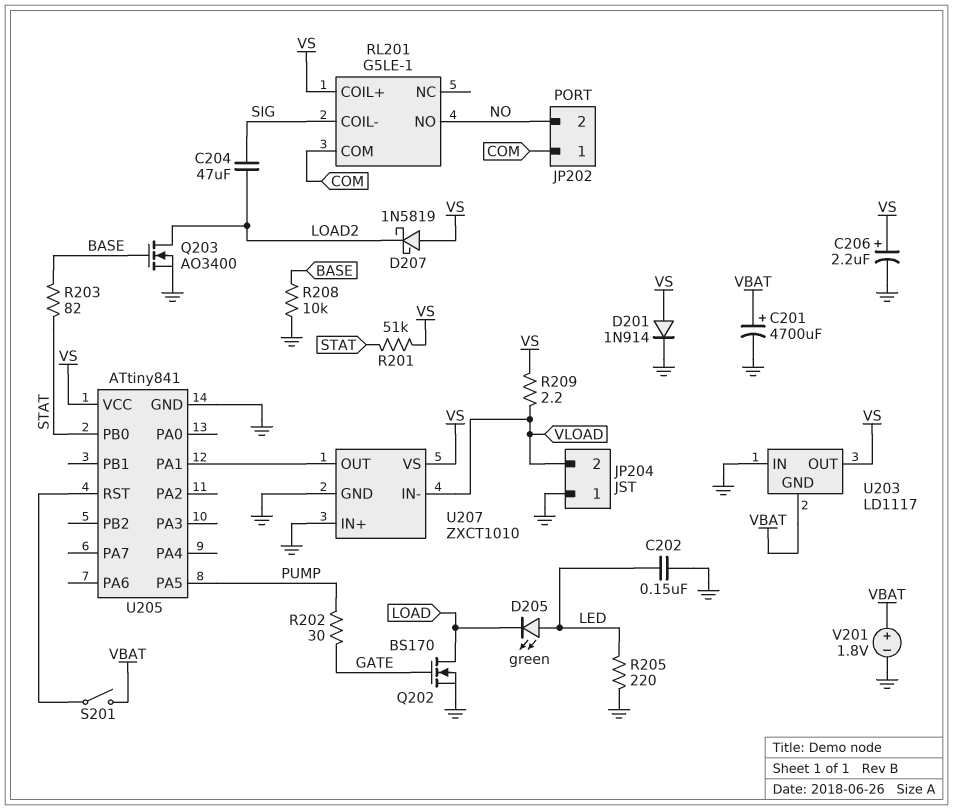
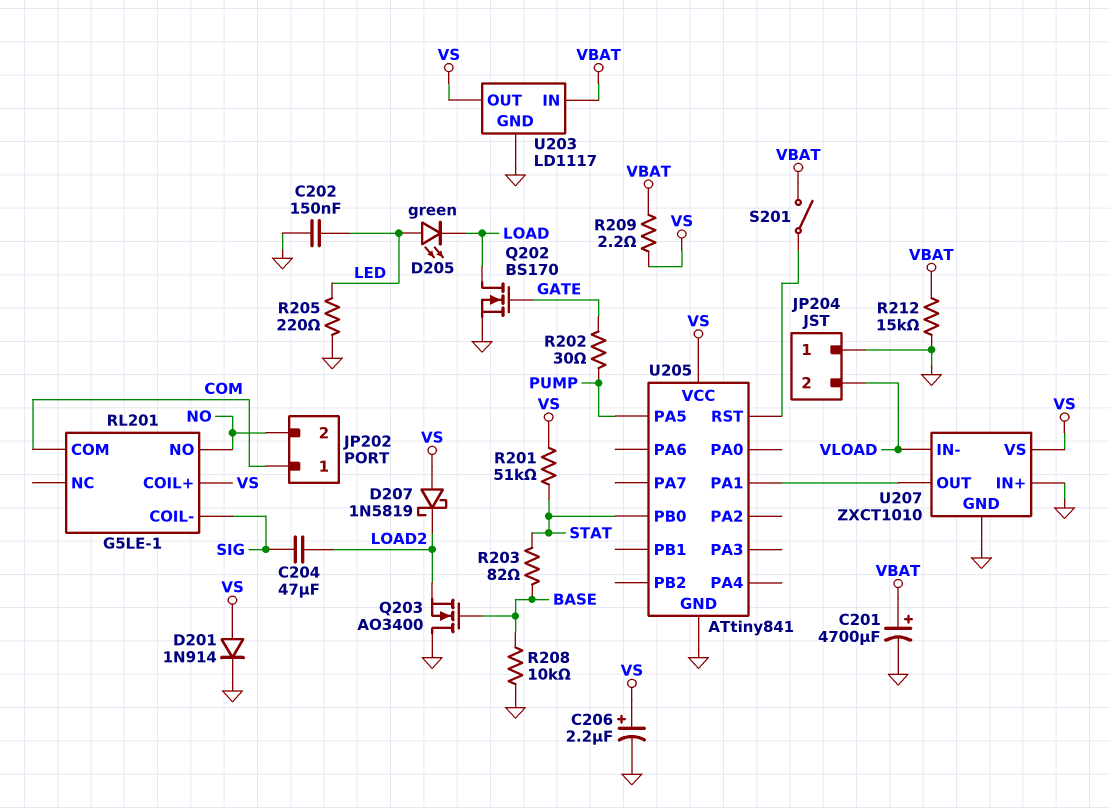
Q203: NMOS AO3400 (G BASE, D LOAD2, S GND) -> NMOS AO3400 (G BASE, D GND, S LOAD2)
R209: 2.2 (VLOAD, VS) -> 2.2 (VBAT, VS)
R212: none -> 15k (GND, VBAT)
U203 pin GND: VBAT -> GND
U203 pin IN: GND -> VBAT
V201: 1.8V (plus VBAT, minus GND) -> none

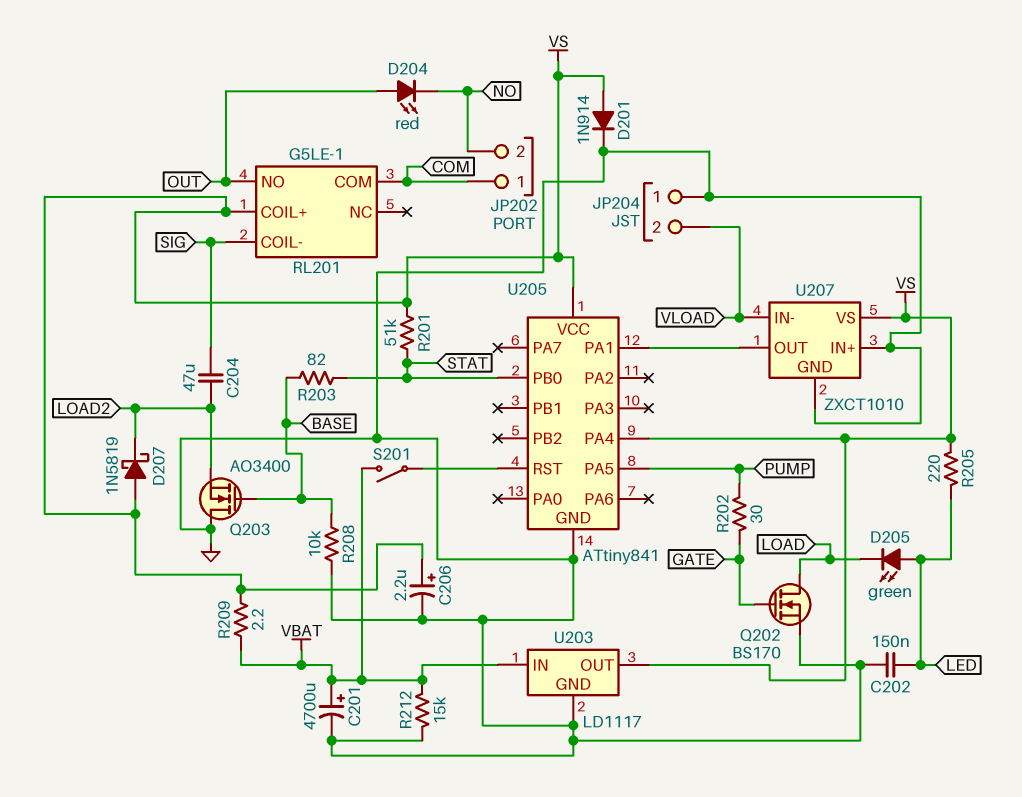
D204: none -> LED red (A OUT, K NO)
R205: 220 (GND, LED) -> 220 (LED, VS)
RL201 pin NO: NO -> OUT
U205 pin PA4: none -> VS

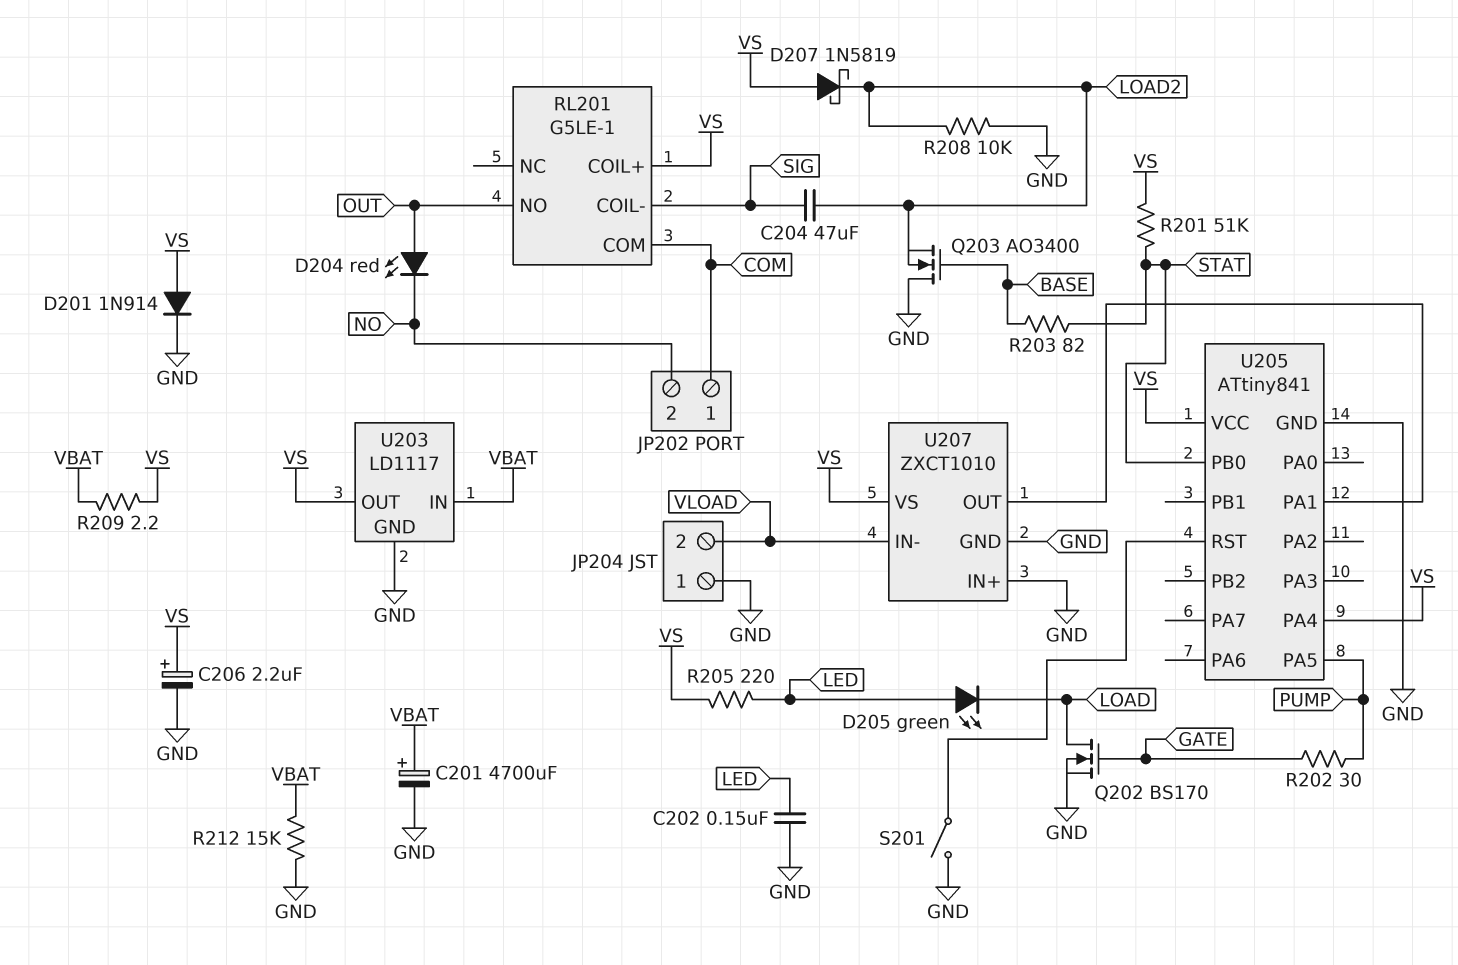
R208: 10k (BASE, GND) -> 10k (GND, LOAD2)
S201: switch (U205/RST, VBAT) -> switch (GND, U205/RST)

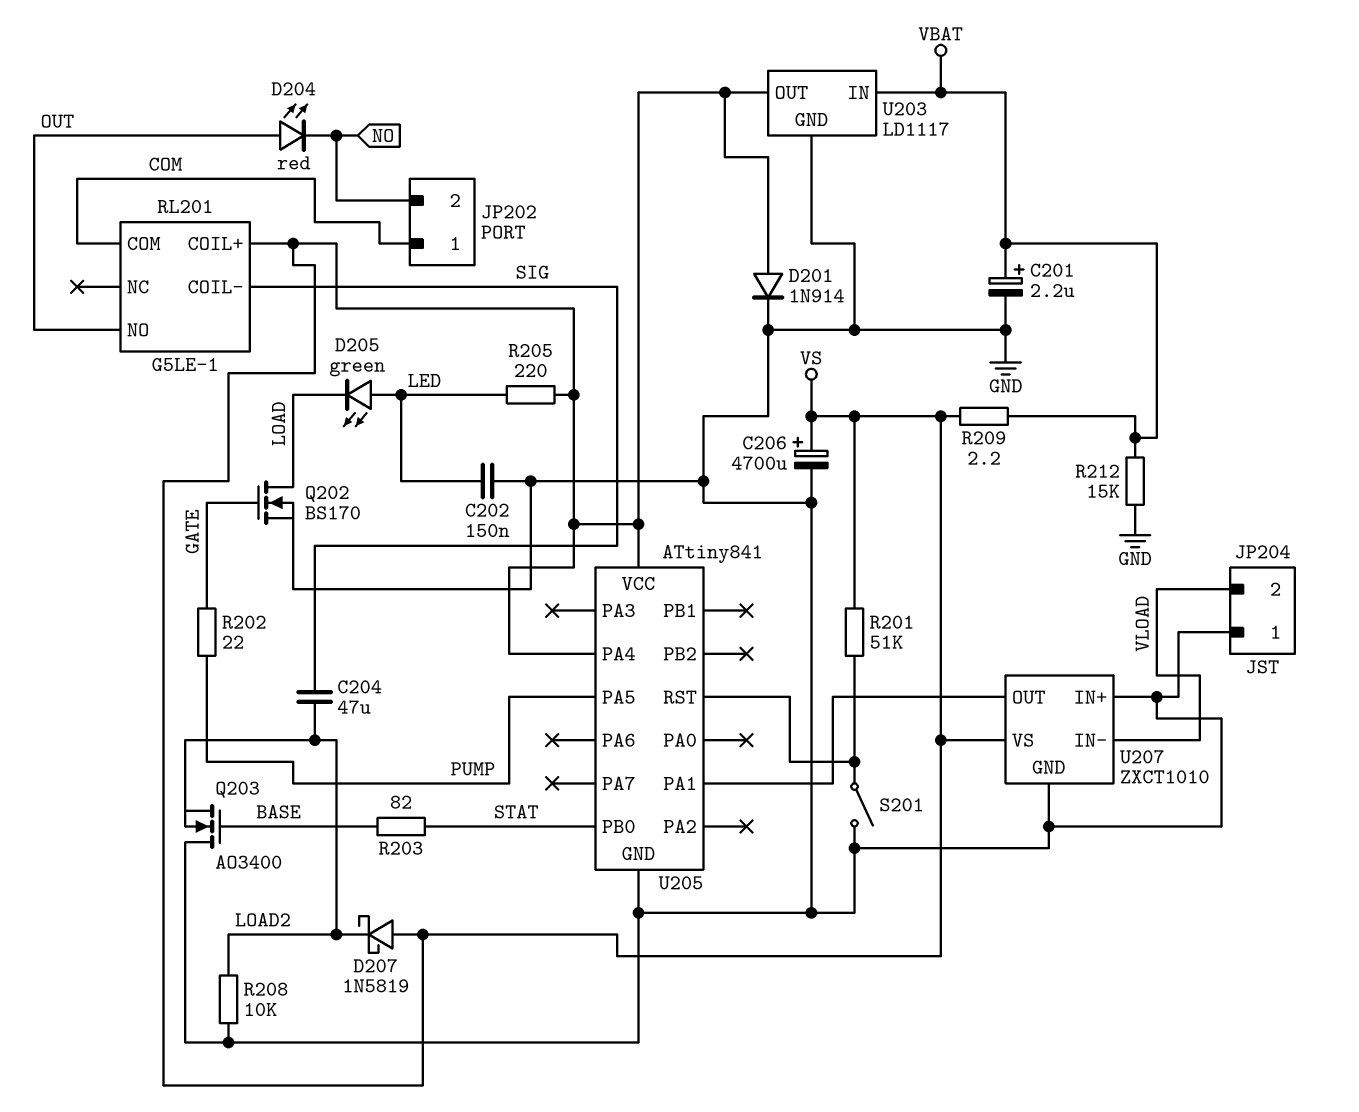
C201: 4700uF (plus VBAT, minus GND) -> 2.2uF (plus VBAT, minus GND)
C206: 2.2uF (plus VS, minus GND) -> 4700uF (plus VS, minus GND)
R201: 51k (STAT, VS) -> 51k (U205/RST, VS)
R202: 30 (GATE, PUMP) -> 22 (GATE, PUMP)

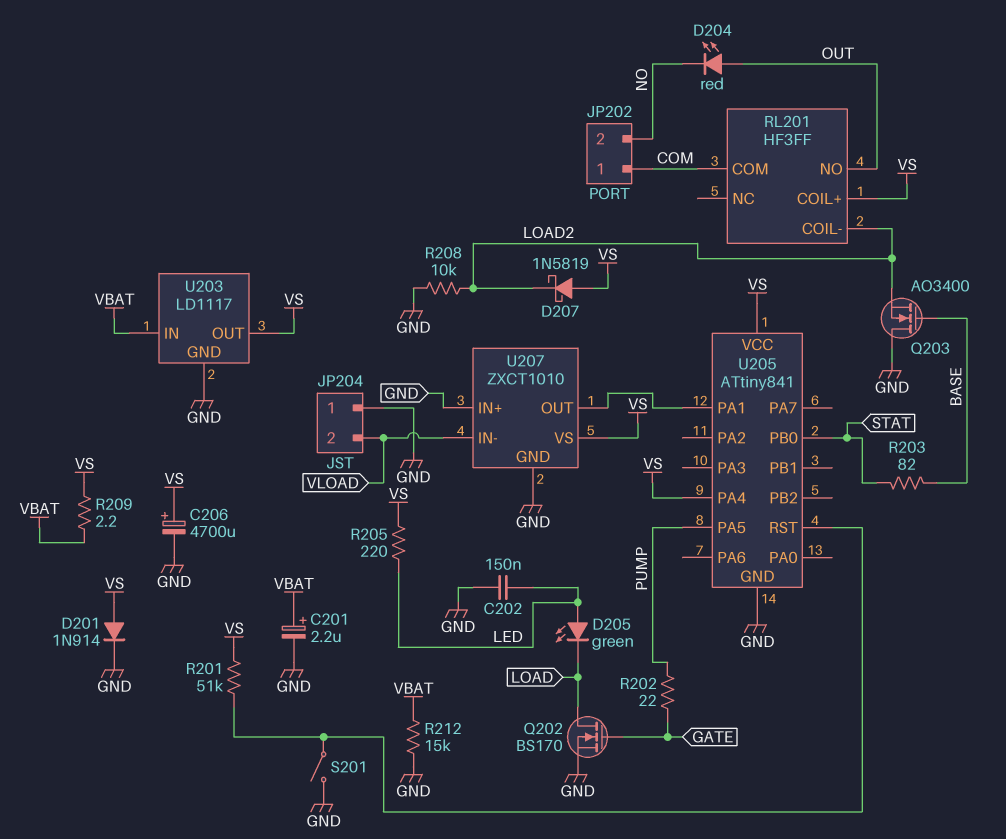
C204: 47uF (LOAD2, SIG) -> none
RL201: G5LE-1 -> HF3FF
RL201 pin COIL-: SIG -> LOAD2

